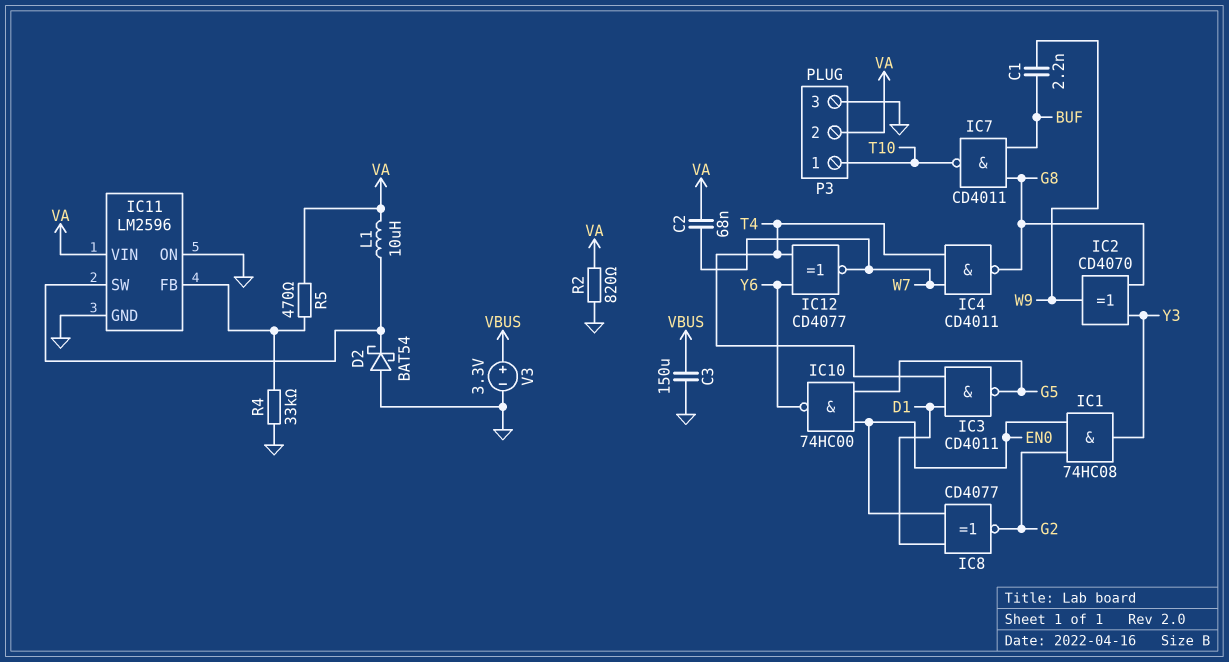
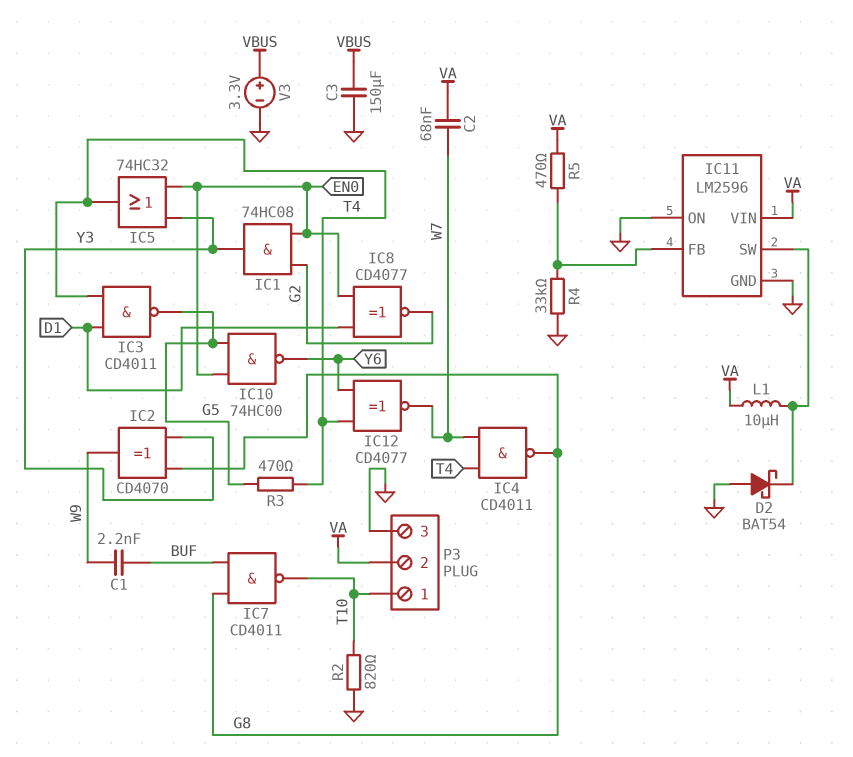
IC5: none -> OR 74HC32 (in EN0, in Y3, out T4)
R2: 820 (GND, VA) -> 820 (GND, T10)
R3: none -> 470 (G5, T4)

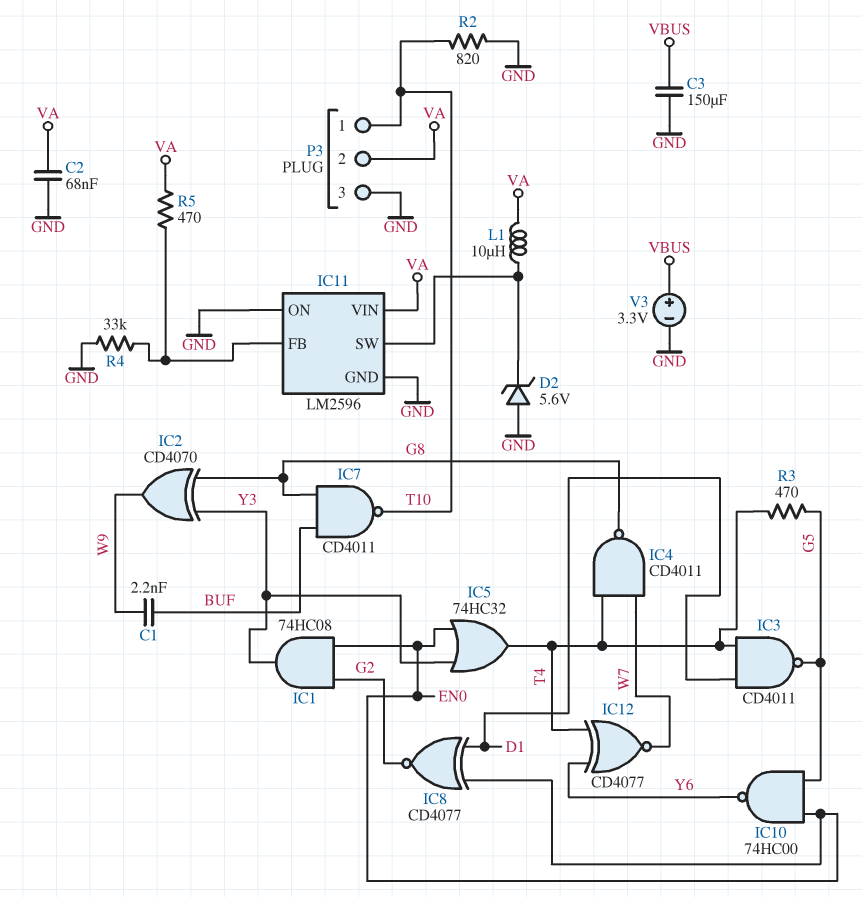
C2: 68nF (VA, W7) -> 68nF (GND, VA)
D2: schottky BAT54 (A GND, K IC11/SW) -> zener 5.6V (A GND, K IC11/SW)

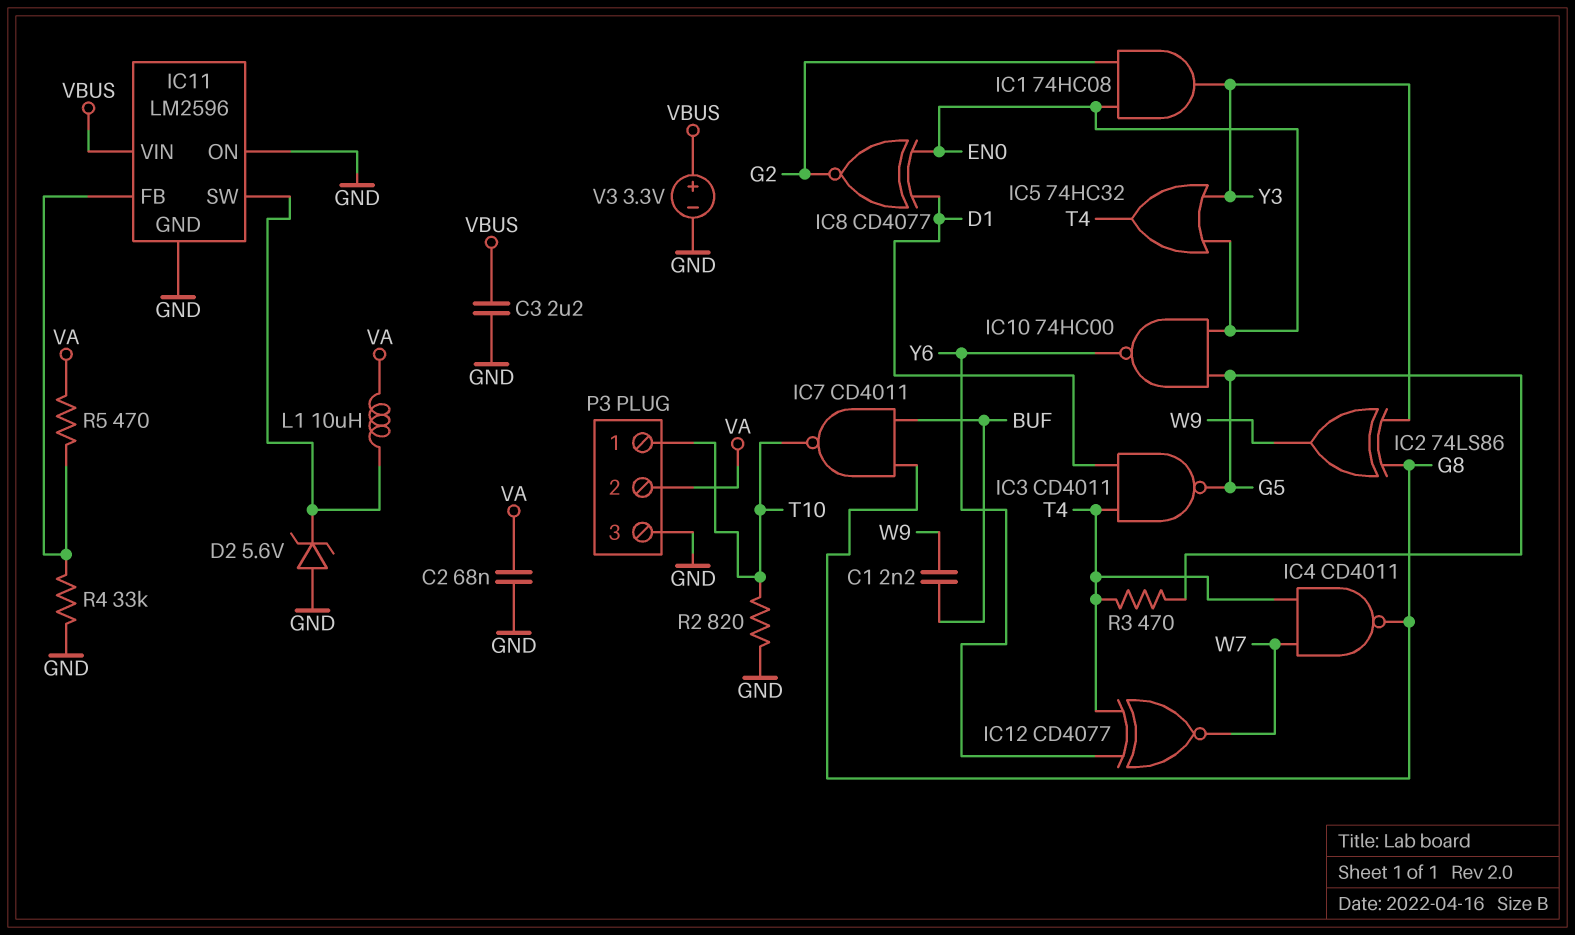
C3: 150uF (GND, VBUS) -> 2.2uF (GND, VBUS)
IC2: XOR CD4070 (in G8, in Y3, out W9) -> XOR 74LS86 (in G8, in Y3, out W9)
IC11 pin VIN: VA -> VBUS

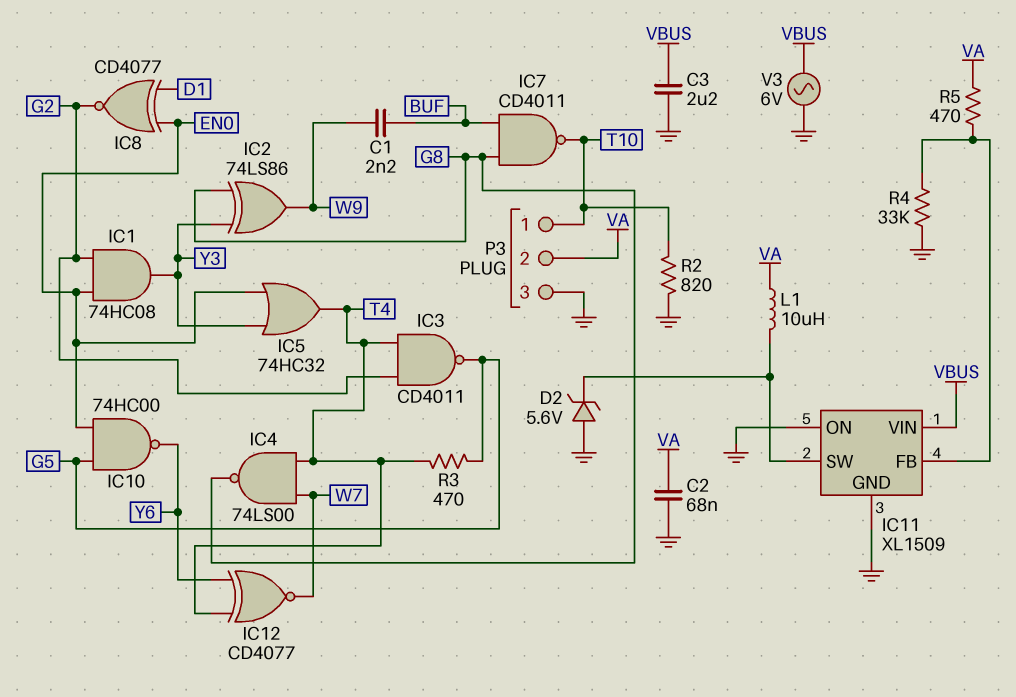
IC3: NAND CD4011 (in D1, in T4, out G5) -> NAND CD4011 (in G2, in T4, out G5)
IC4: NAND CD4011 (in T4, in W7, out G8) -> NAND 74LS00 (in T4, in W7, out G8)
IC11: LM2596 -> XL1509
V3: 3.3V (plus VBUS, minus GND) -> AC 6V (GND, VBUS)

